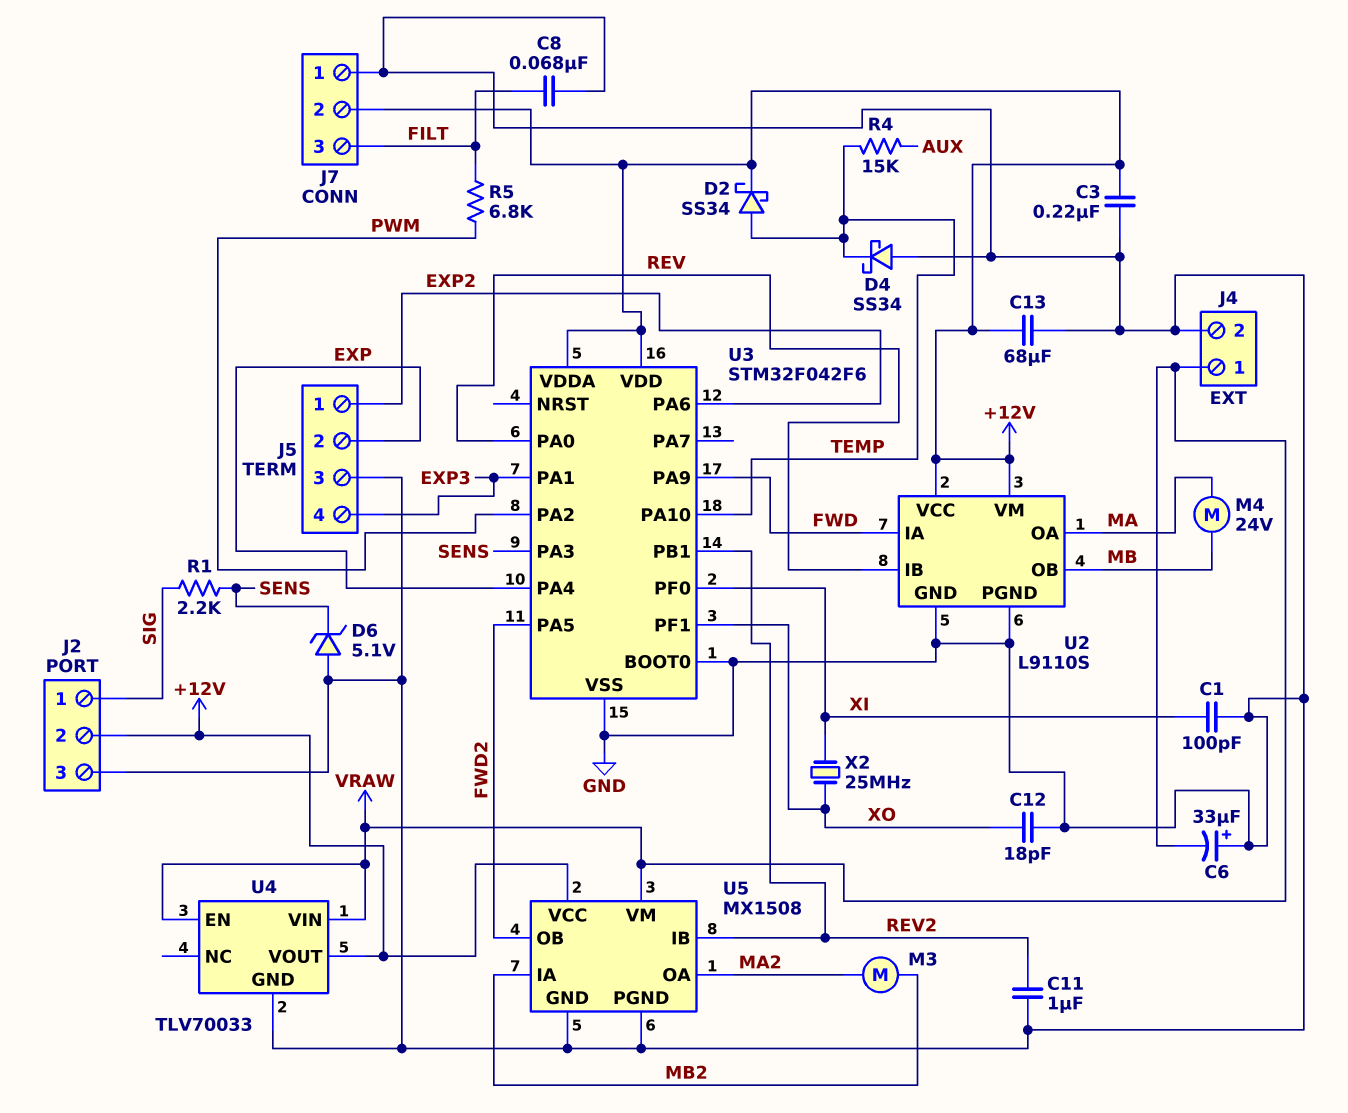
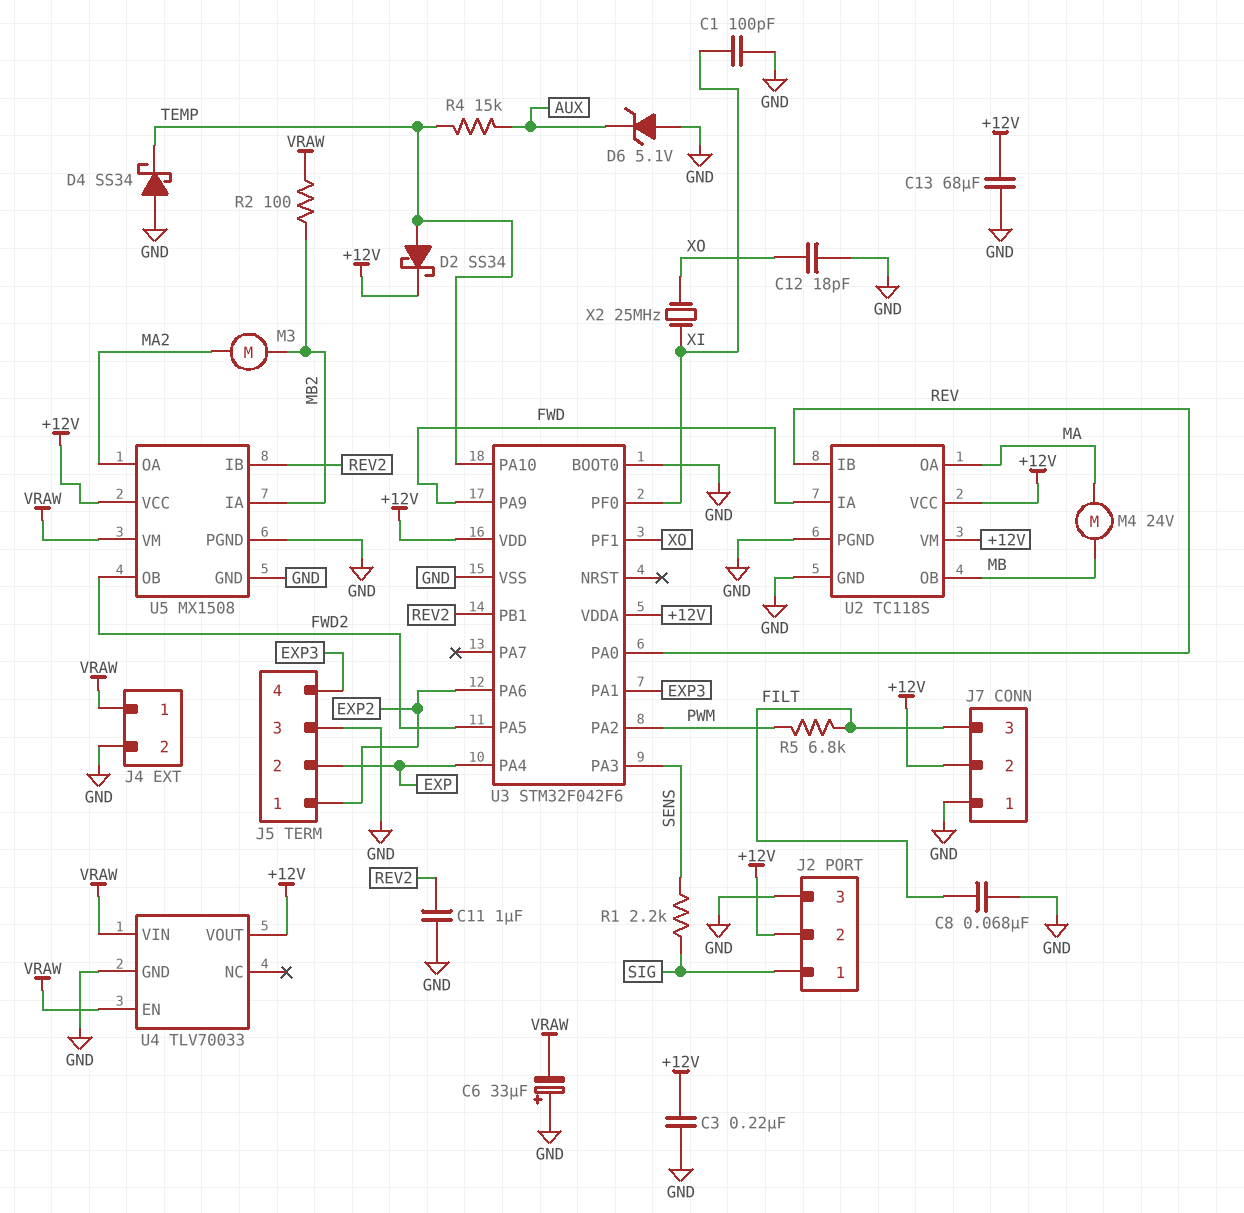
D6: zener 5.1V (A GND, K SENS) -> zener 5.1V (A GND, K AUX)
R2: none -> 100 (MB2, VRAW)
U2: L9110S -> TC118S

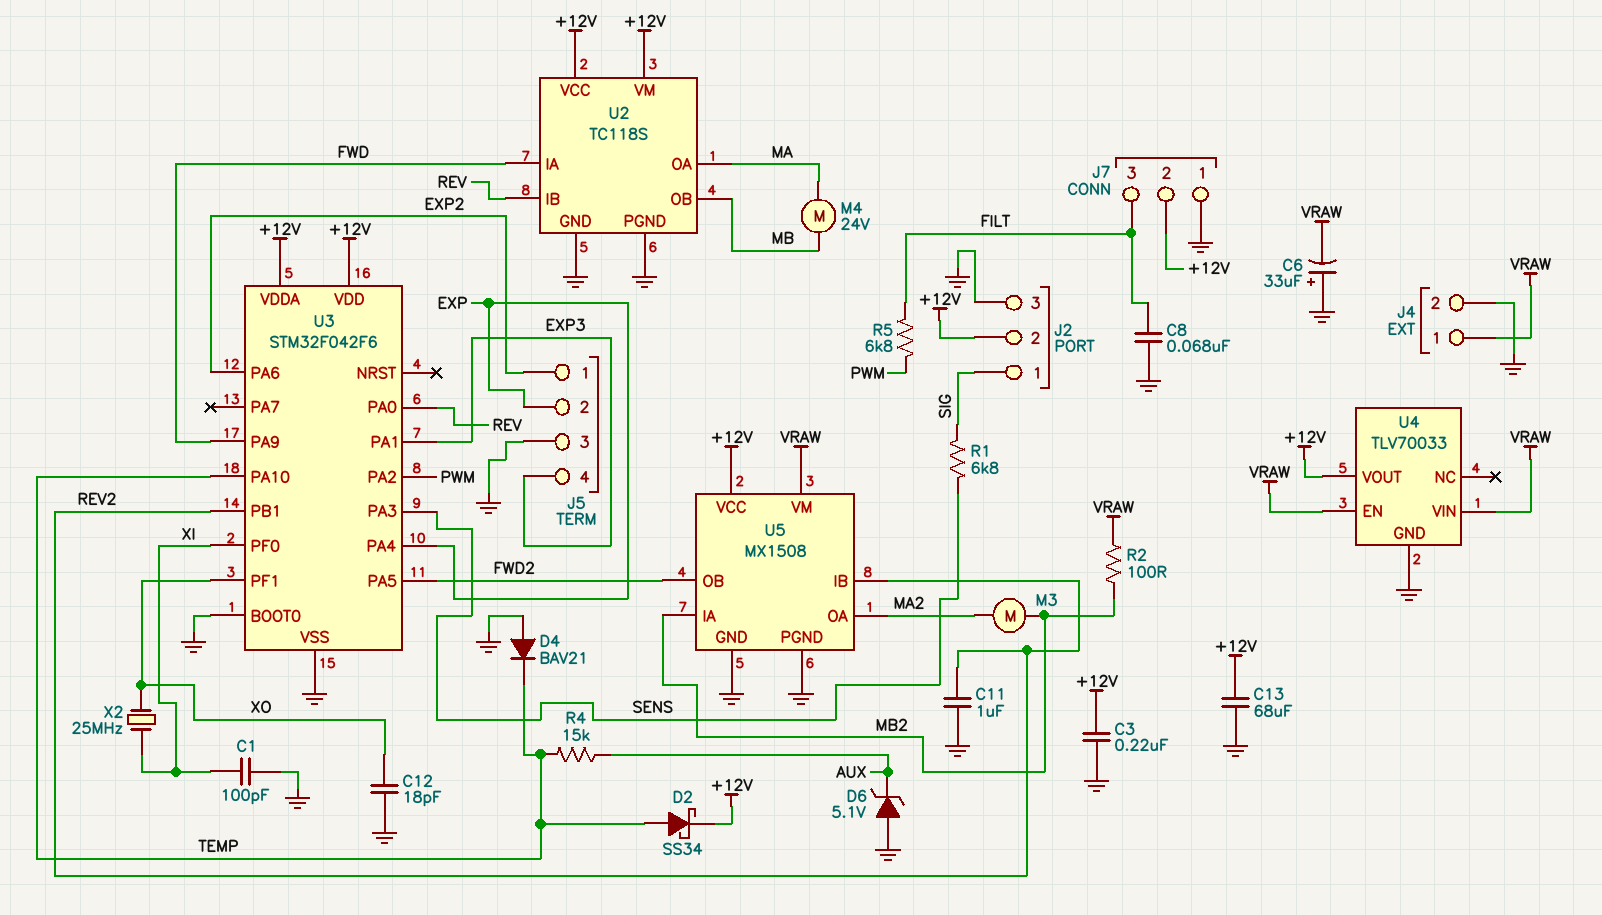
D4: schottky SS34 (A GND, K TEMP) -> diode BAV21 (A GND, K TEMP)
R1: 2.2k (SENS, SIG) -> 6.8k (SENS, SIG)

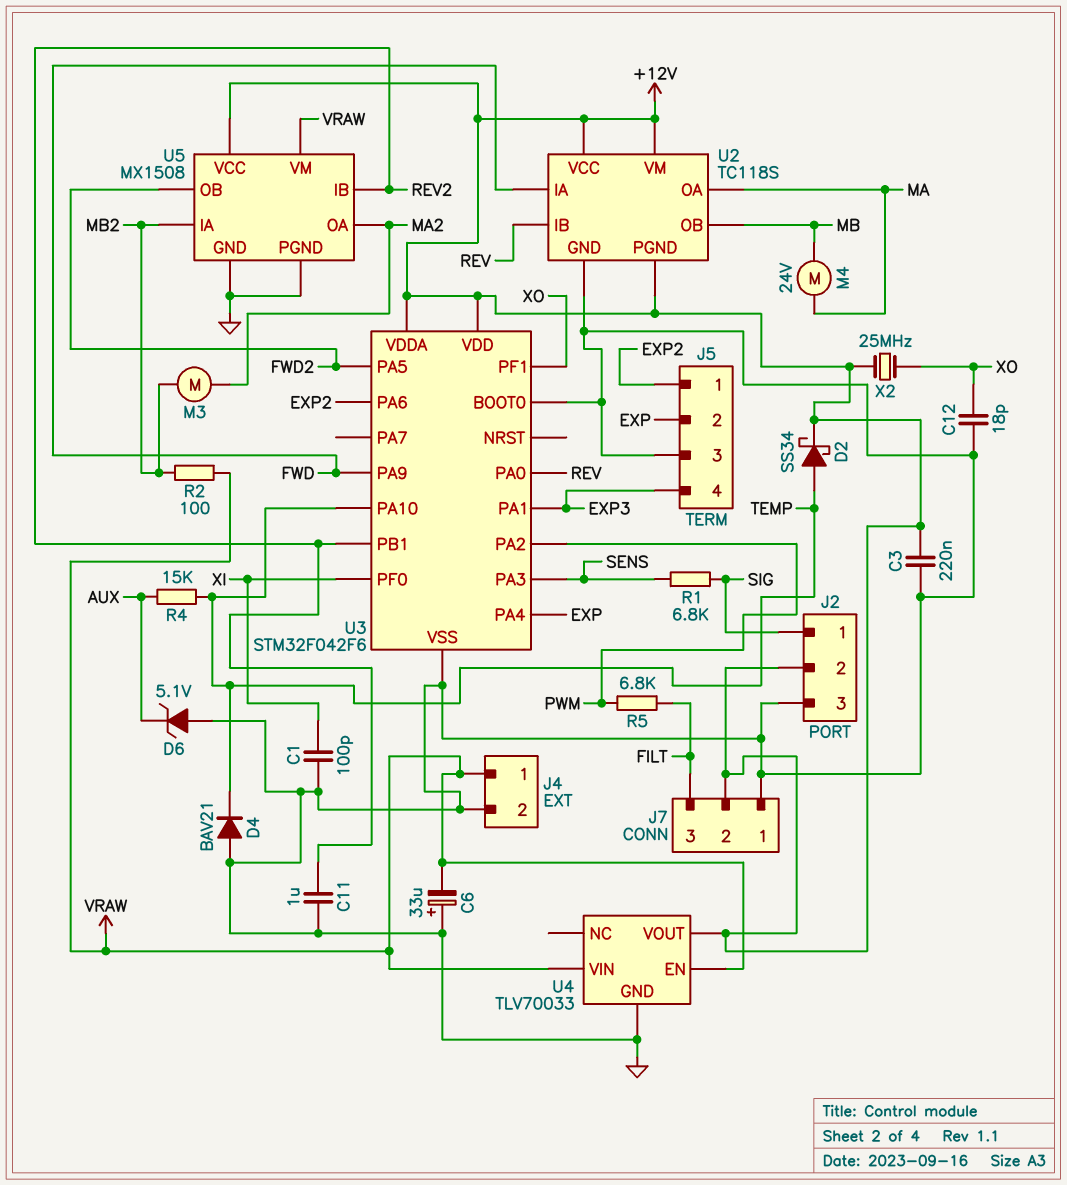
C8: 68nF (FILT, GND) -> none
C13: 68uF (+12V, GND) -> none
U2 pin PGND: GND -> +12V
X2: 25MHz (XI, XO) -> 25MHz (+12V, XO)

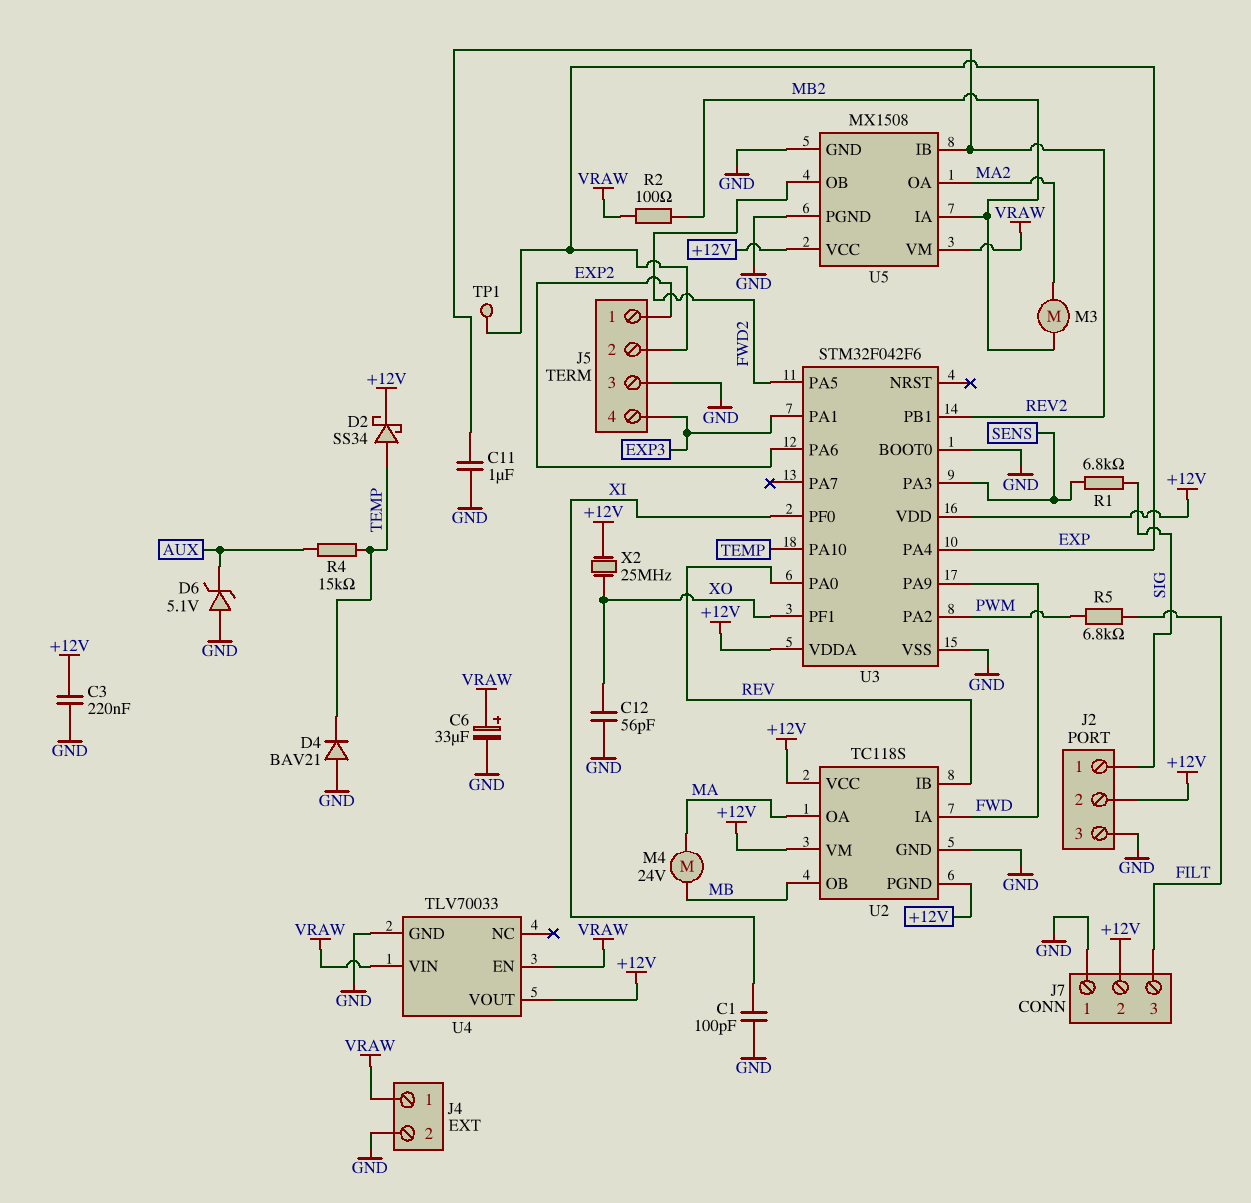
C6: 33uF (plus GND, minus VRAW) -> 33uF (plus VRAW, minus GND)
C12: 18pF (GND, XO) -> 56pF (GND, XO)
TP1: none -> test point (EXP)

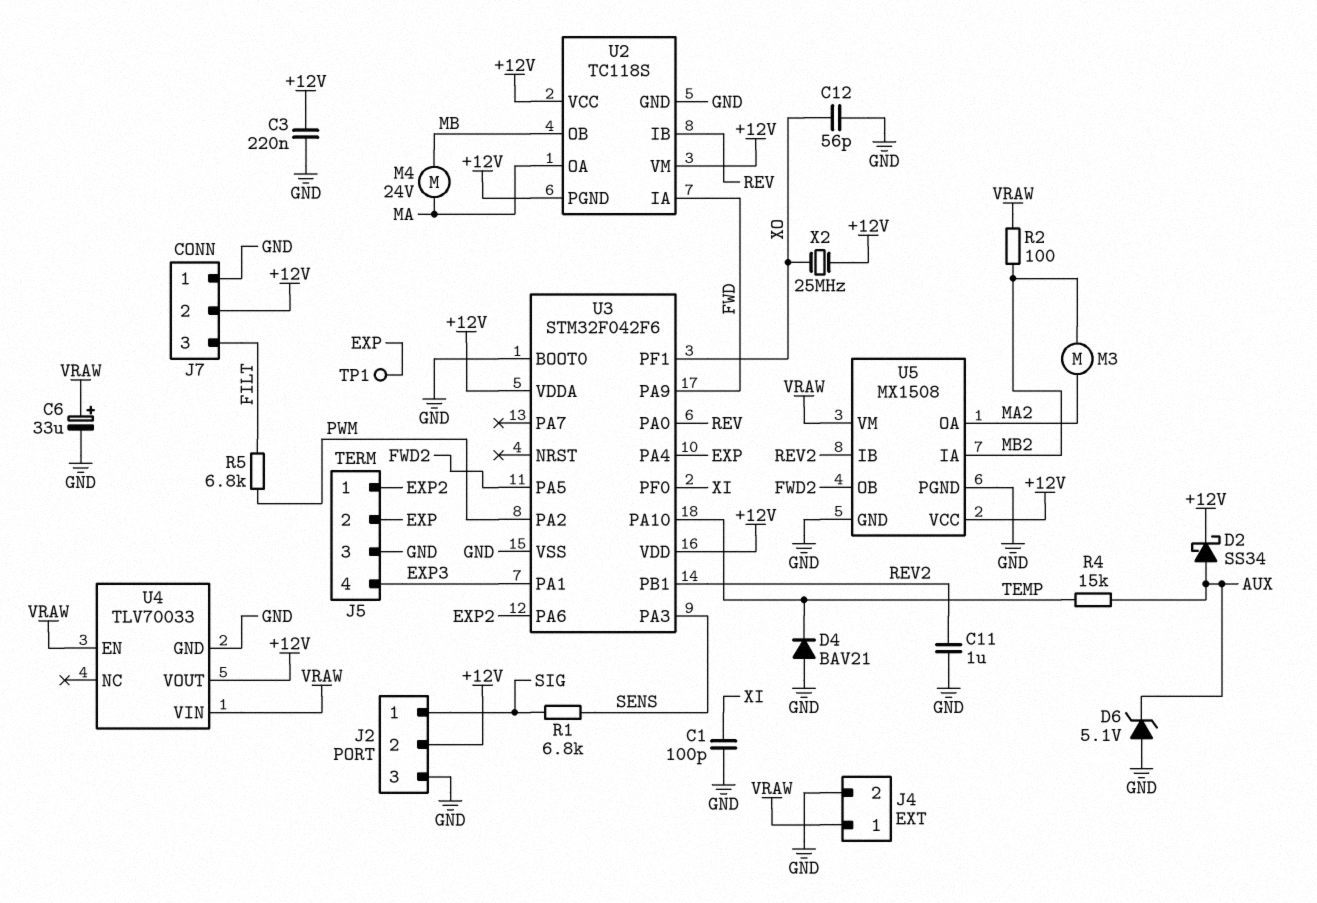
D2: schottky SS34 (A TEMP, K +12V) -> schottky SS34 (A AUX, K +12V)

